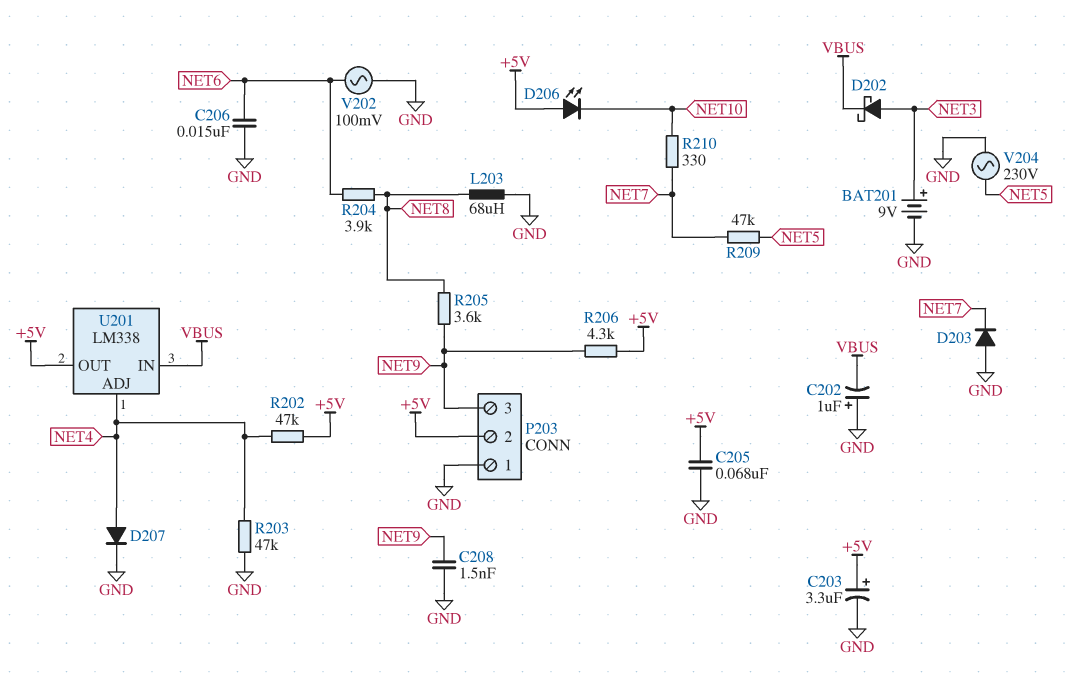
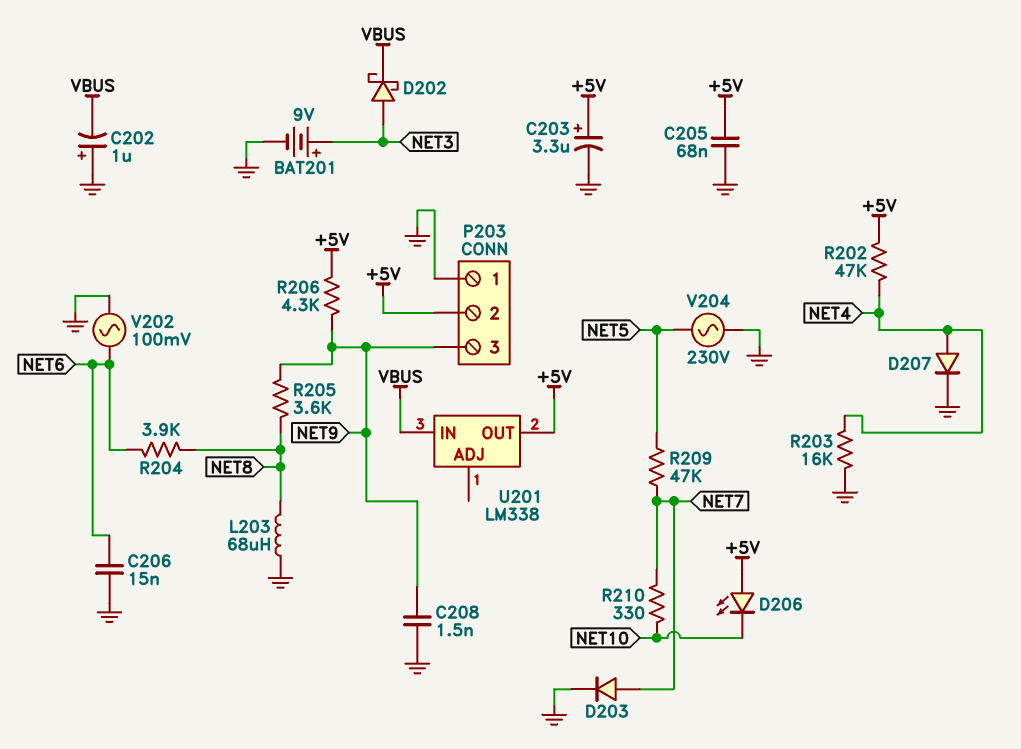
D203: diode (A GND, K NET7) -> diode (A NET7, K GND)
R203: 47k (GND, NET4) -> 16k (GND, NET4)
U201 pin ADJ: NET4 -> none

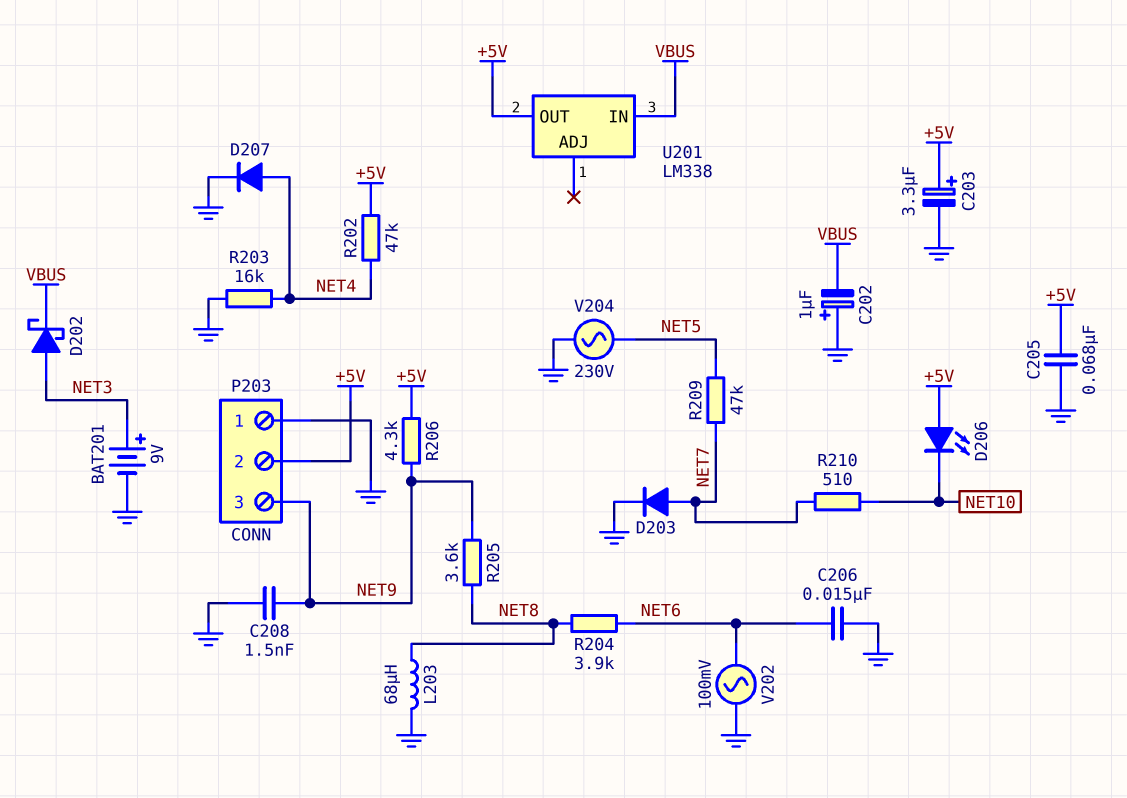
R210: 330 (NET7, NET10) -> 510 (NET7, NET10)

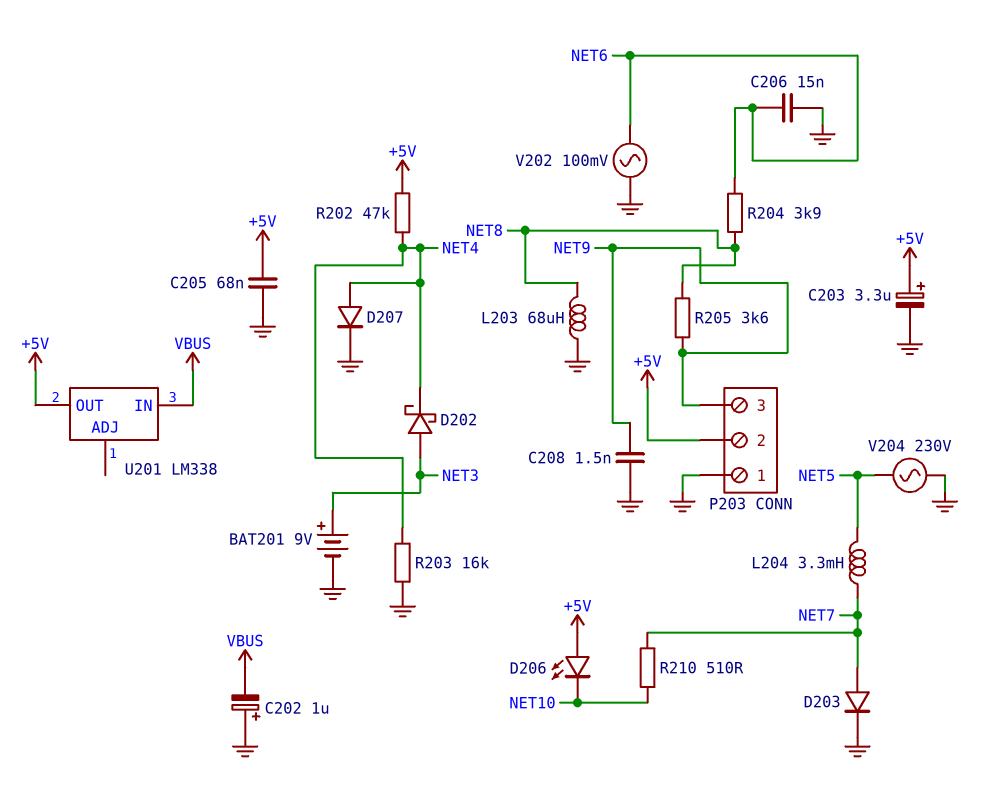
D202: schottky (A NET3, K VBUS) -> schottky (A NET3, K NET4)
L204: none -> 3.3mH (NET5, NET7)
R206: 4.3k (+5V, NET9) -> none
R209: 47k (NET5, NET7) -> none

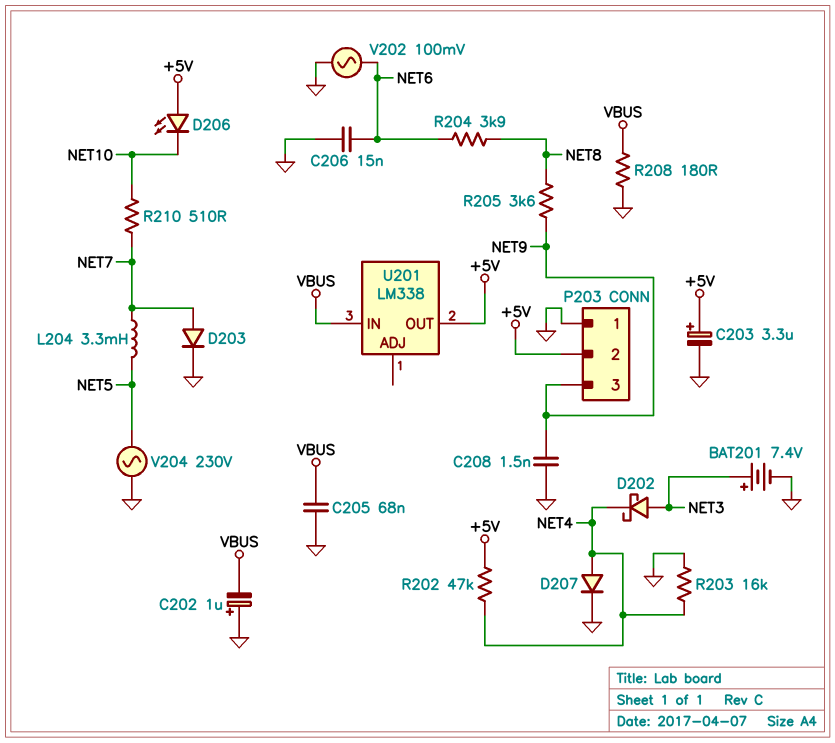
BAT201: 9V (plus NET3, minus GND) -> 7.4V (plus NET3, minus GND)
C205: 68nF (+5V, GND) -> 68nF (GND, VBUS)
L203: 68uH (GND, NET8) -> none
R208: none -> 180 (GND, VBUS)

